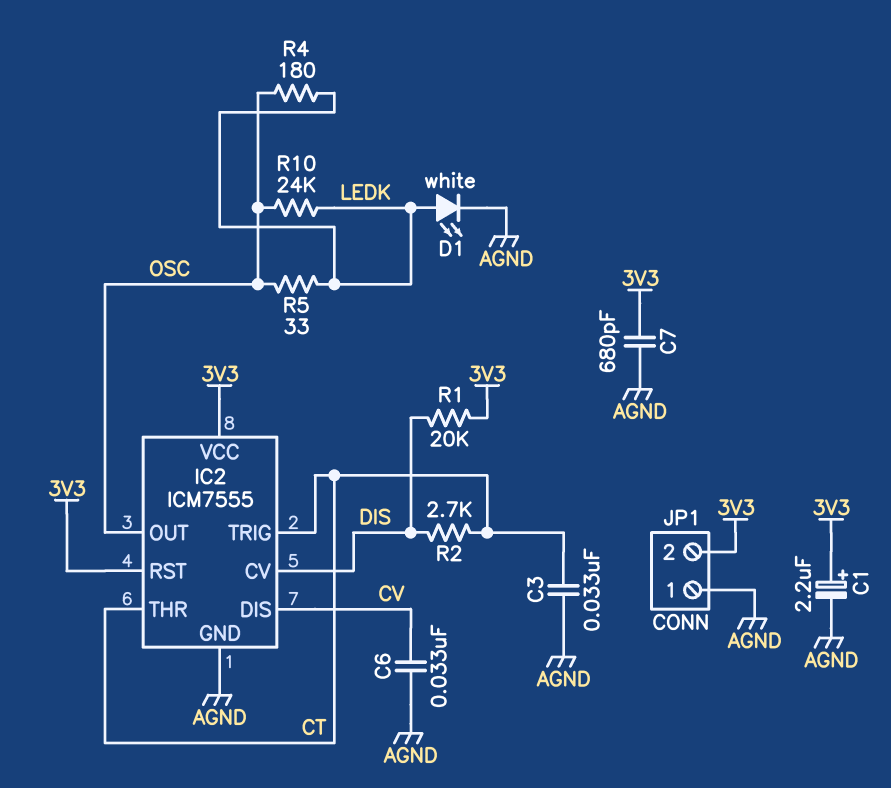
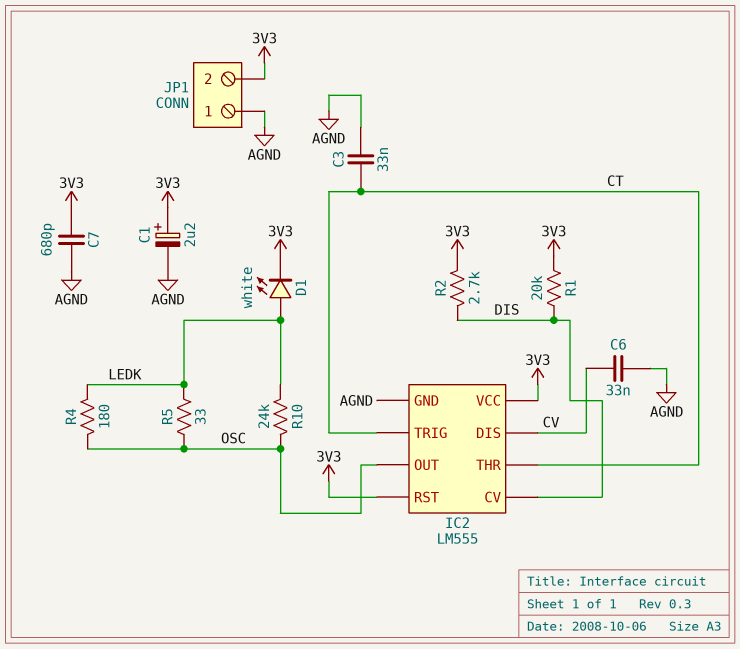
D1: LED white (A LEDK, K AGND) -> LED white (A LEDK, K 3V3)
IC2: ICM7555 -> LM555
R2: 2.7k (CT, DIS) -> 2.7k (3V3, DIS)

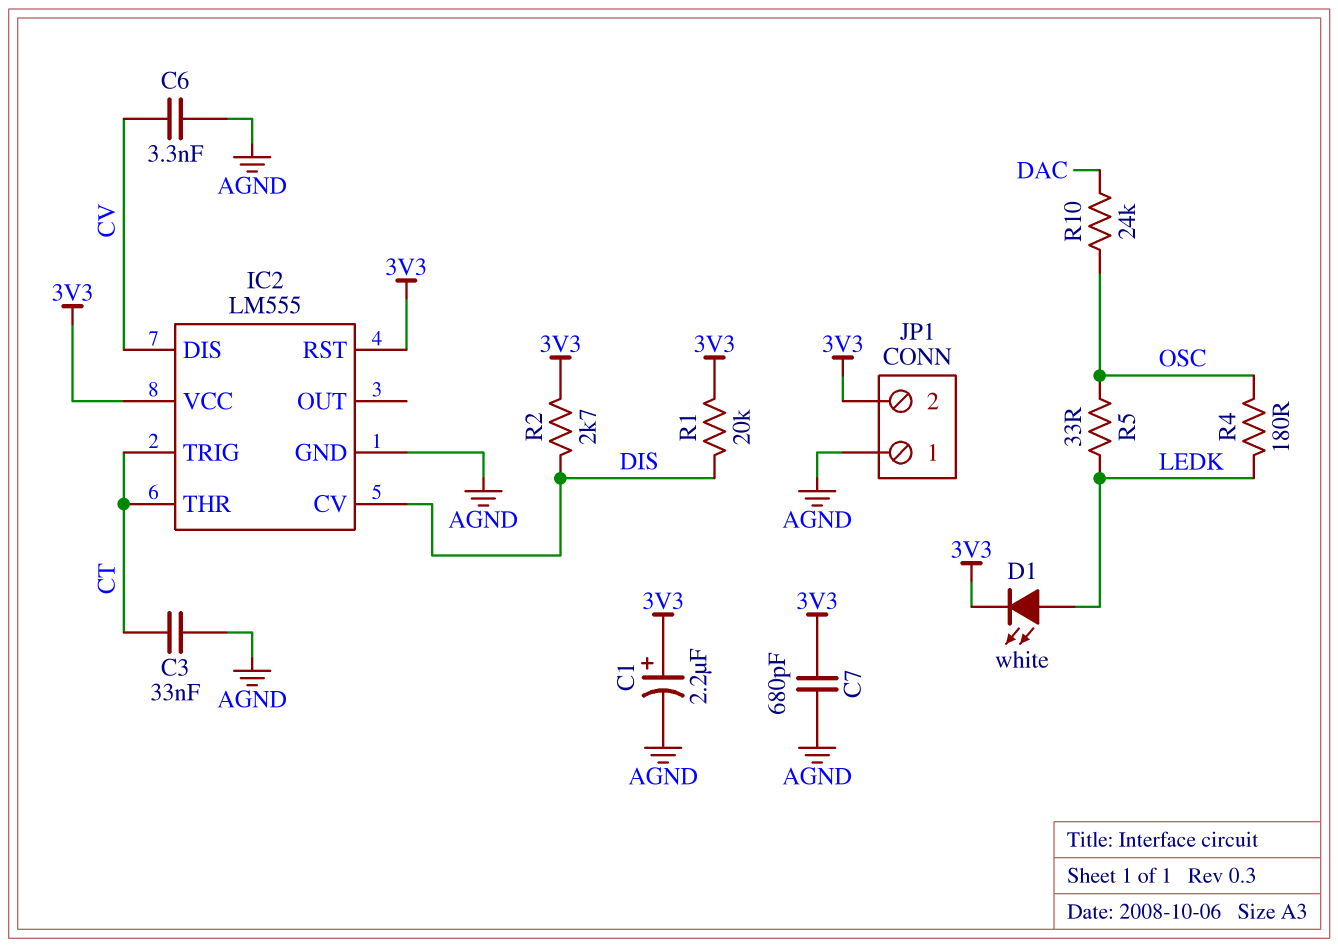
C6: 33nF (AGND, CV) -> 3.3nF (AGND, CV)
IC2 pin OUT: OSC -> none
R10: 24k (LEDK, OSC) -> 24k (DAC, OSC)

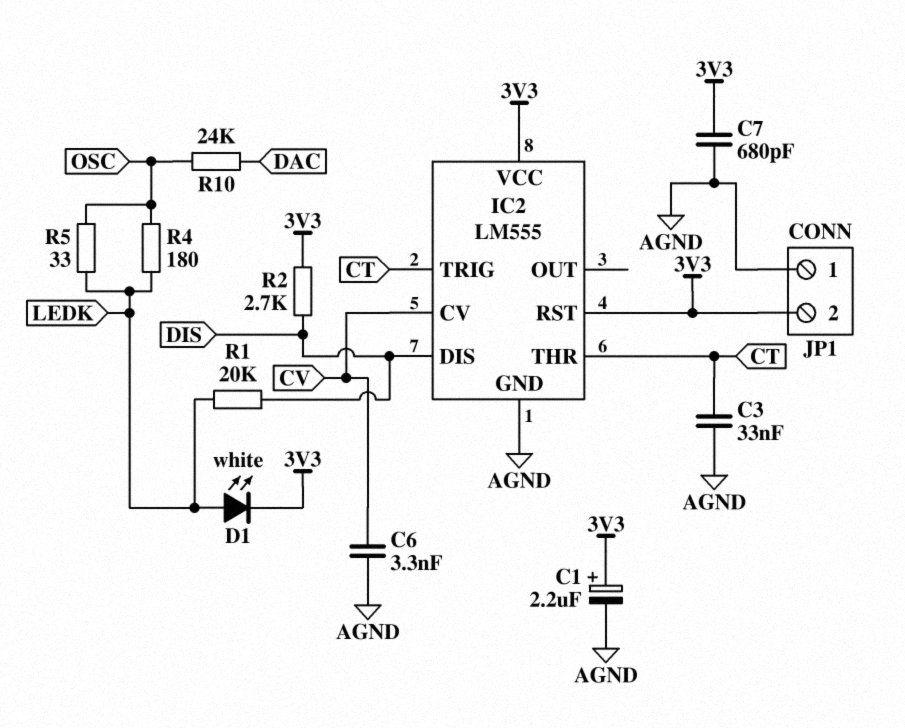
IC2 pin CV: DIS -> CV
IC2 pin DIS: CV -> DIS
R1: 20k (3V3, DIS) -> 20k (DIS, LEDK)

